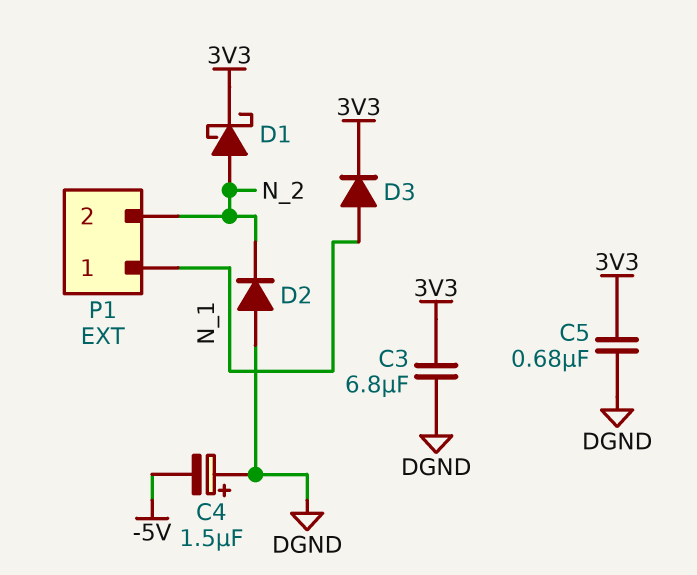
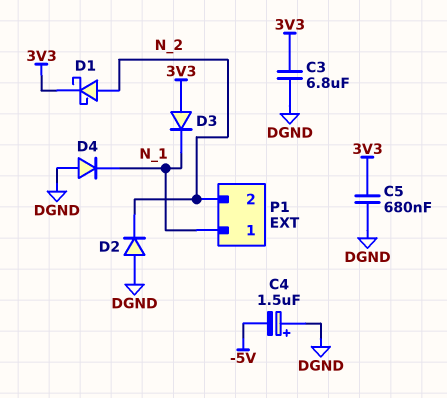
D3: diode (A N_1, K 3V3) -> diode (A 3V3, K N_1)
D4: none -> diode (A DGND, K N_1)

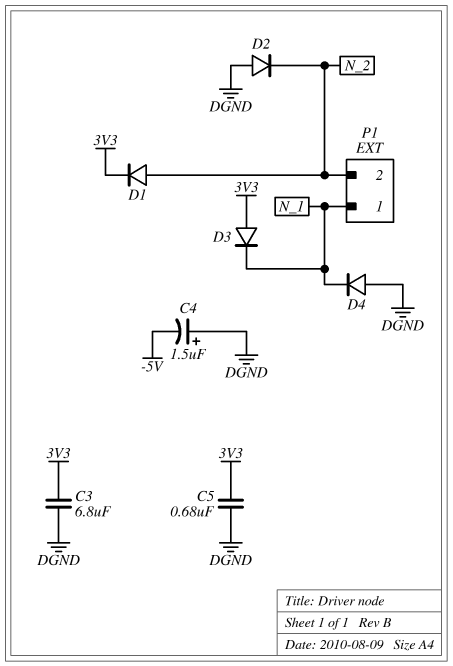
D1: schottky (A N_2, K 3V3) -> diode (A N_2, K 3V3)

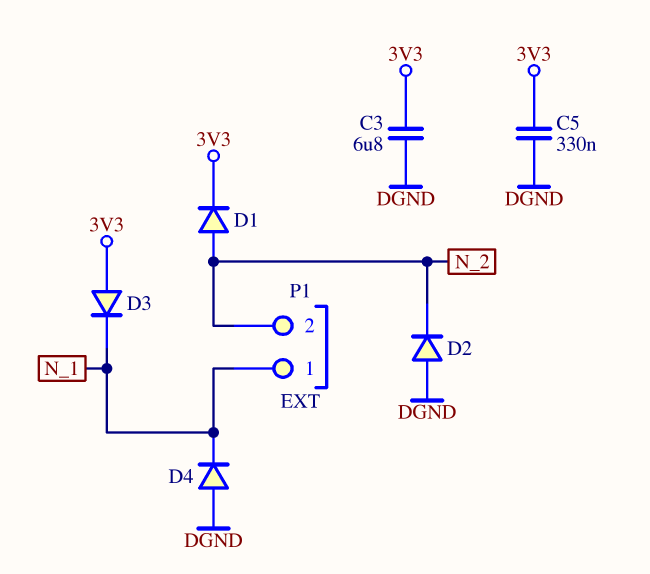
C4: 1.5uF (plus DGND, minus -5V) -> none
C5: 680nF (3V3, DGND) -> 330nF (3V3, DGND)

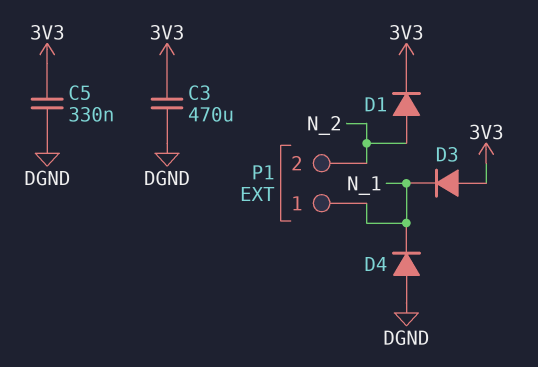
C3: 6.8uF (3V3, DGND) -> 470uF (3V3, DGND)
D2: diode (A DGND, K N_2) -> none

